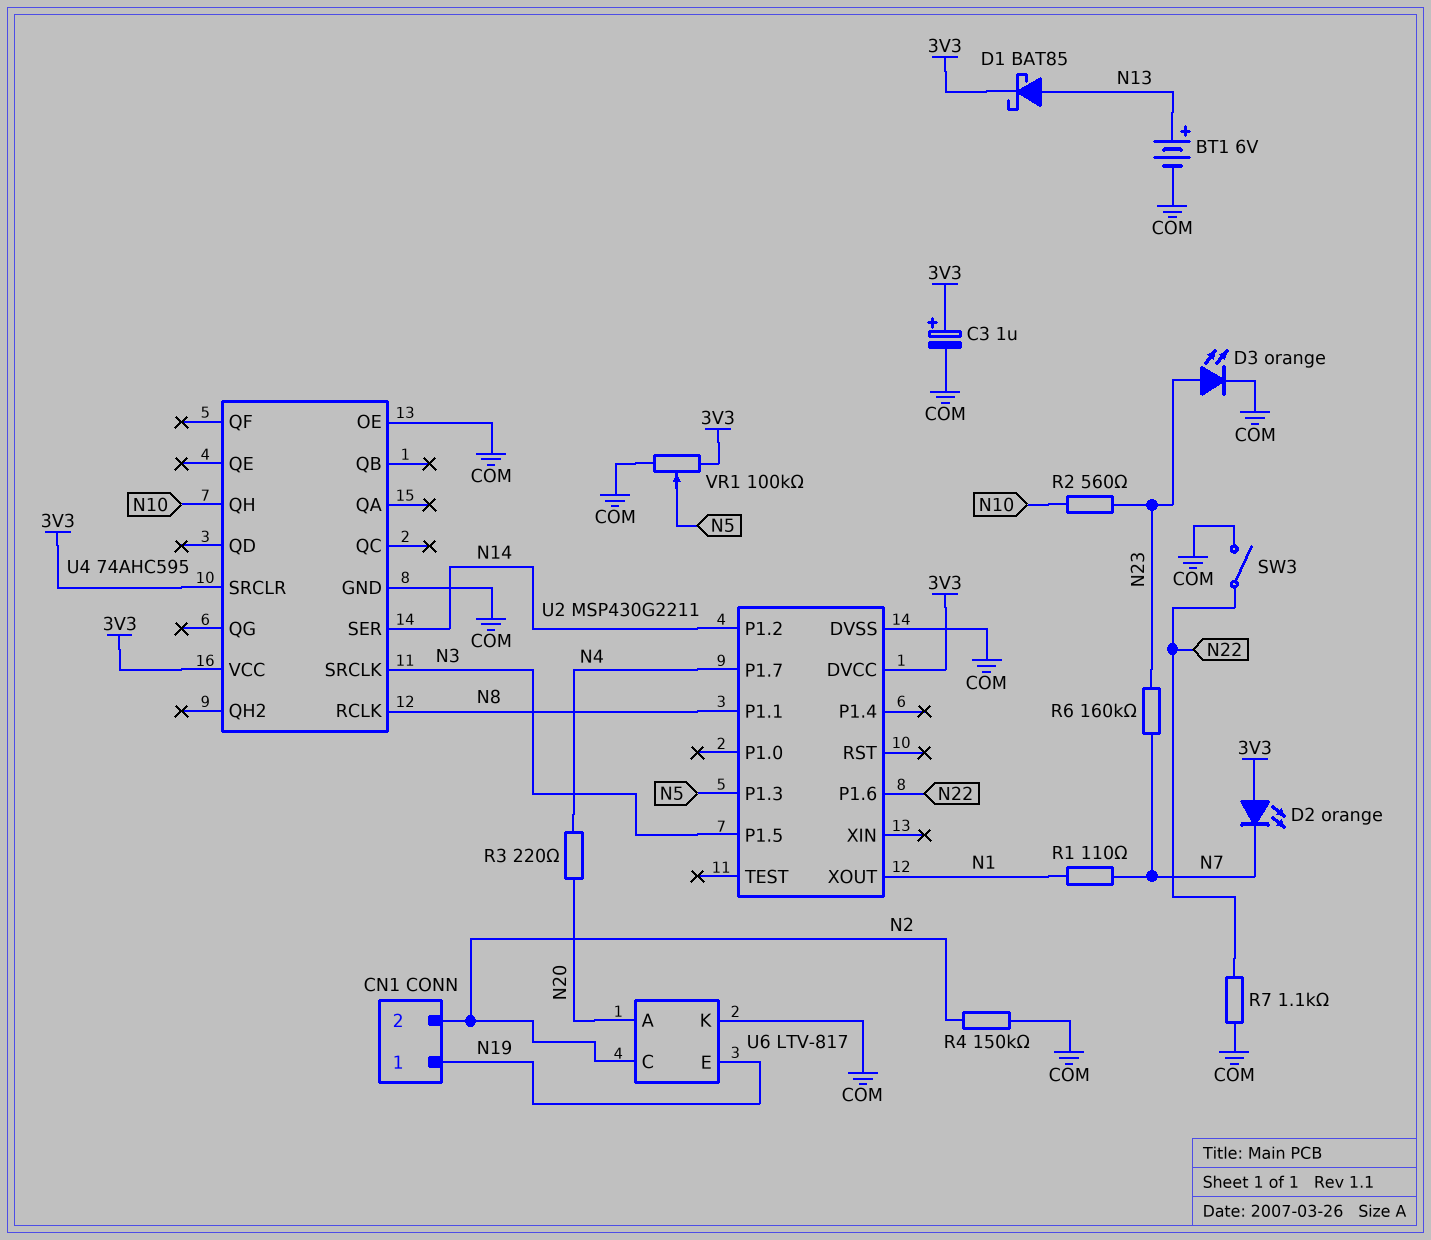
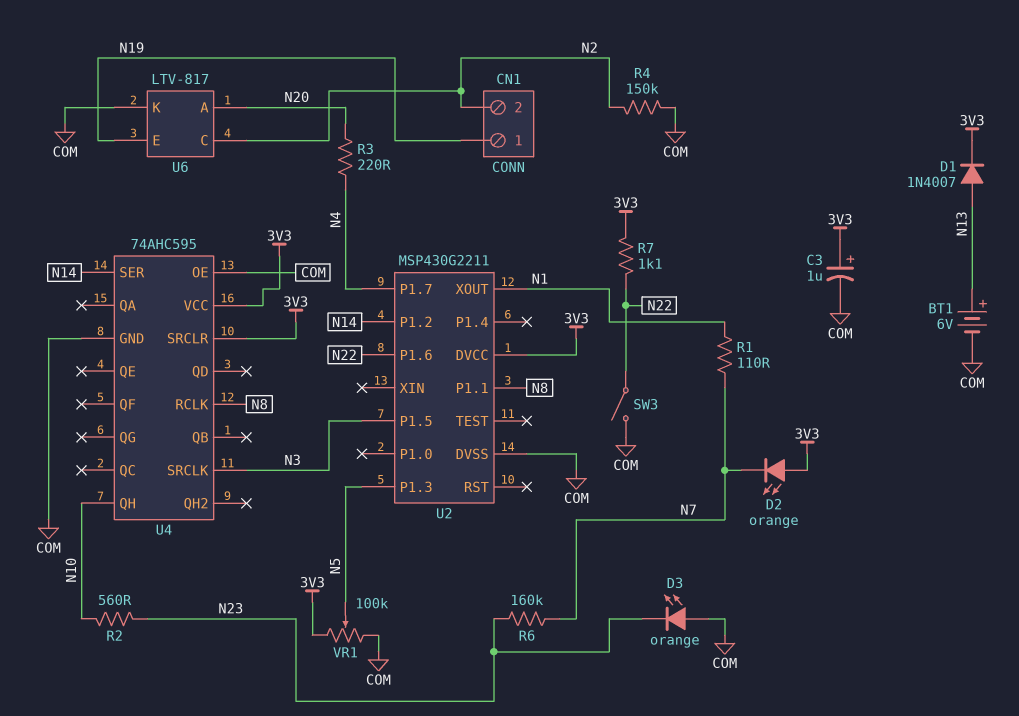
D1: schottky BAT85 (A N13, K 3V3) -> diode 1N4007 (A N13, K 3V3)
D3: LED orange (A N23, K COM) -> LED orange (A COM, K N23)
R7: 1.1k (COM, N22) -> 1.1k (3V3, N22)

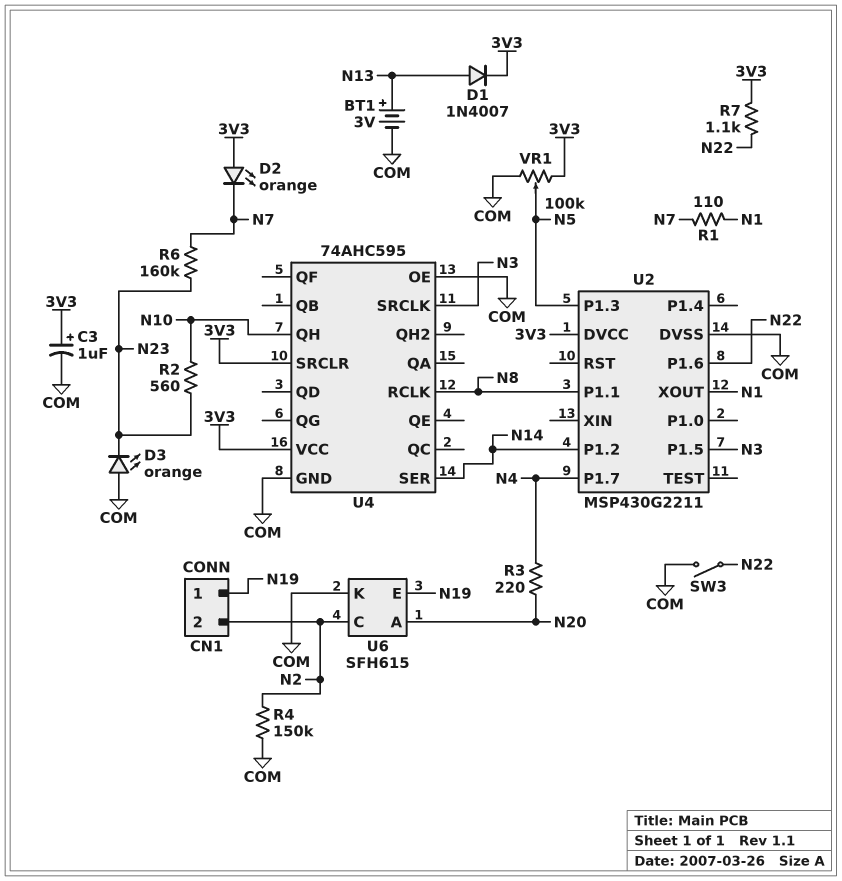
BT1: 6V (plus N13, minus COM) -> 3V (plus N13, minus COM)
U6: LTV-817 -> SFH615

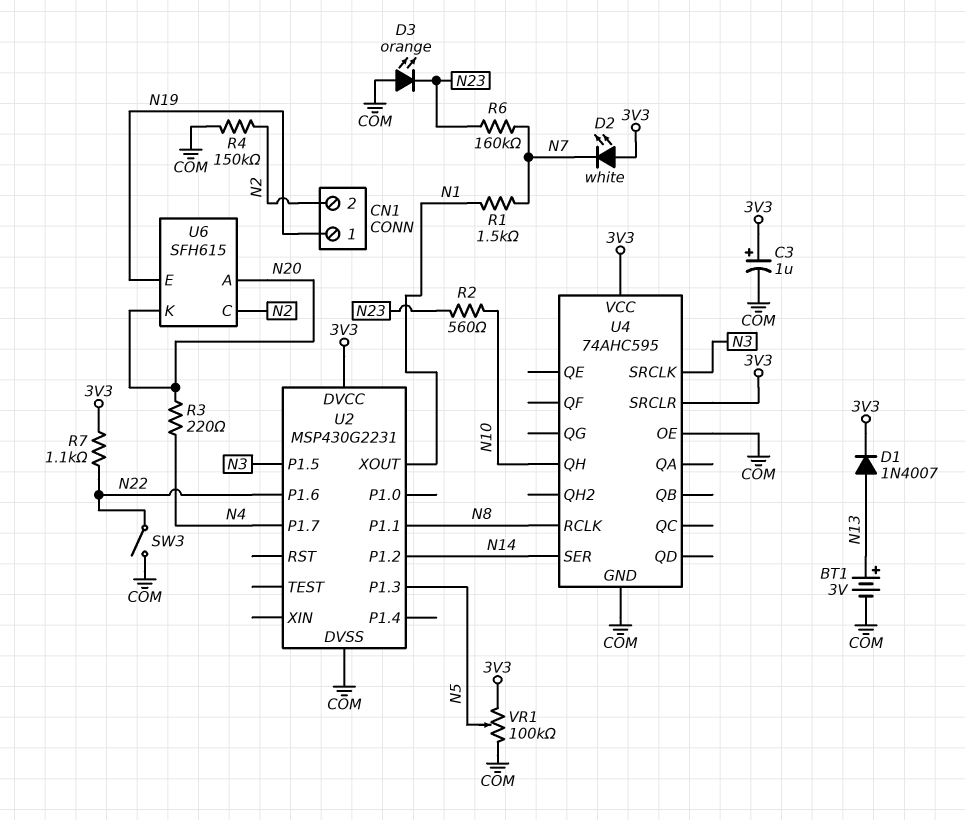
D2: LED orange (A 3V3, K N7) -> LED white (A 3V3, K N7)
R1: 110 (N1, N7) -> 1.5k (N1, N7)
U2: MSP430G2211 -> MSP430G2231
U6 pin K: COM -> N20

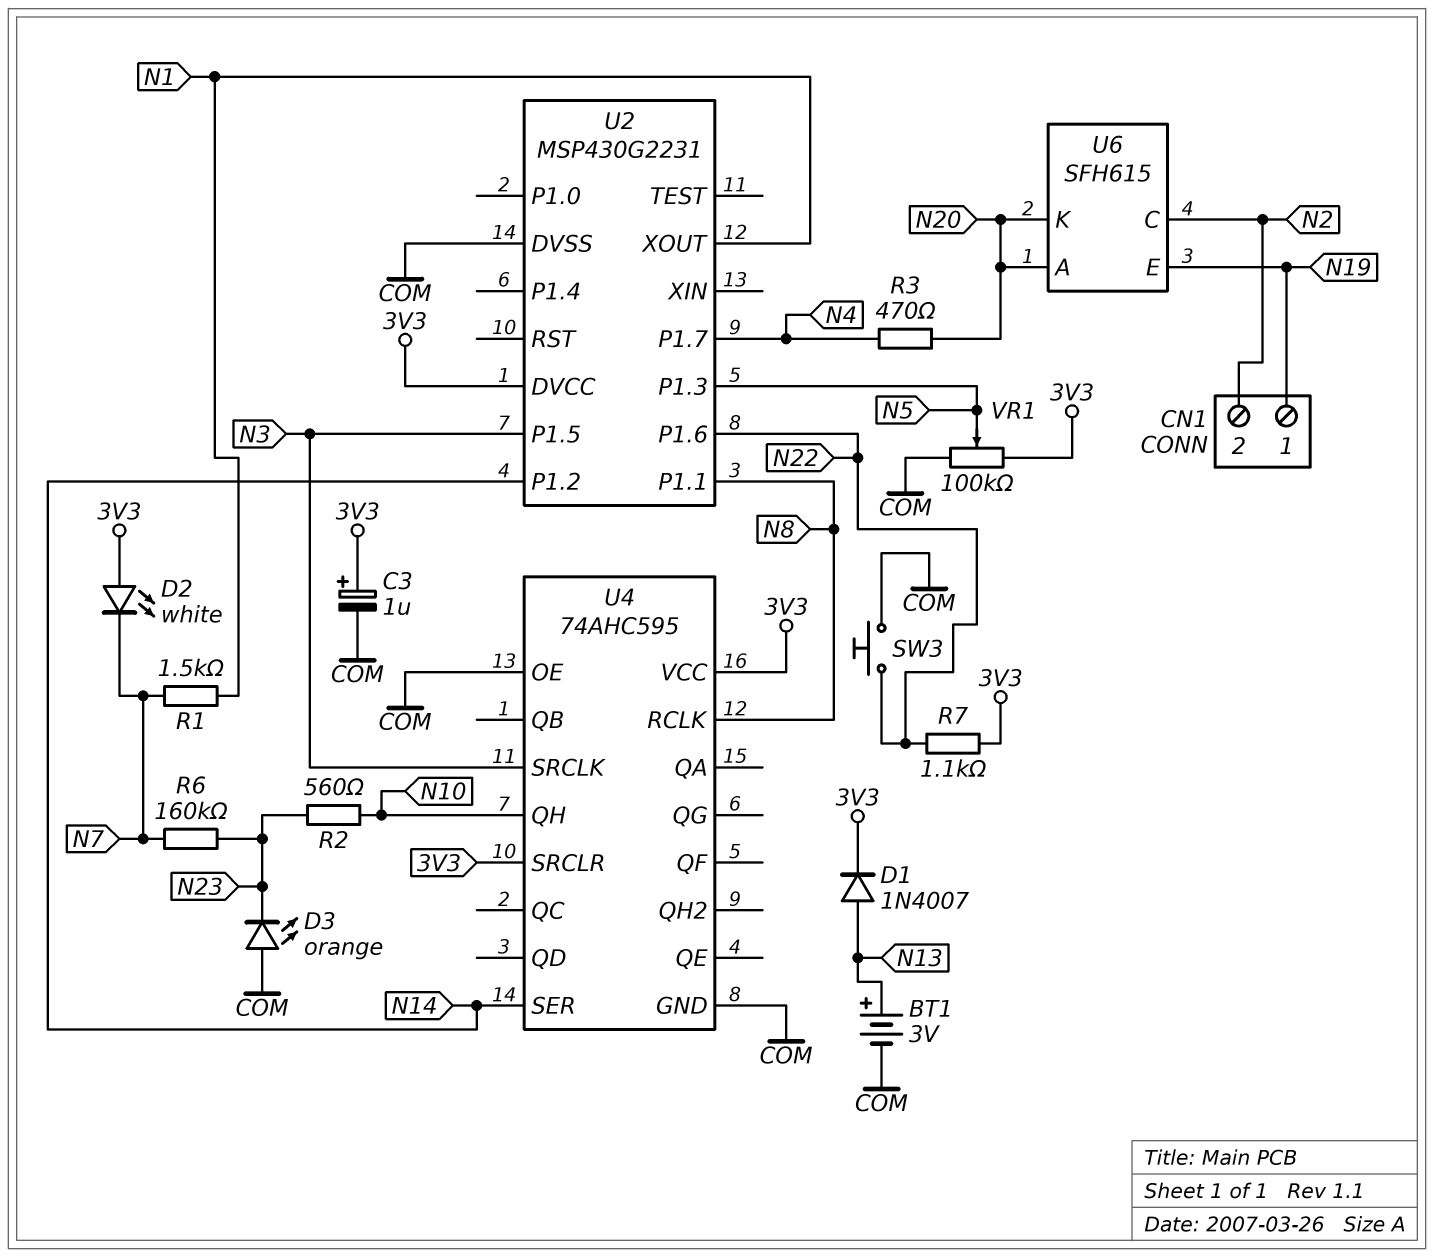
R3: 220 (N4, N20) -> 470 (N4, N20)
R4: 150k (COM, N2) -> none
SW3: switch (COM, N22) -> button (COM, N22)

